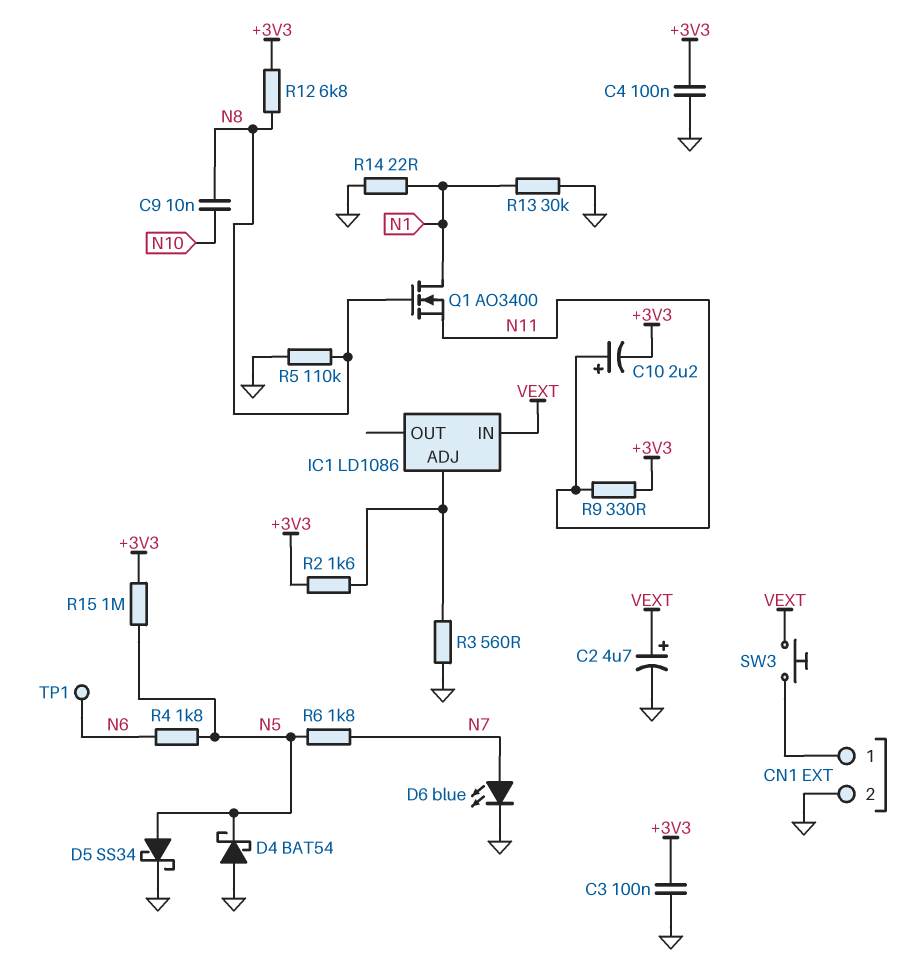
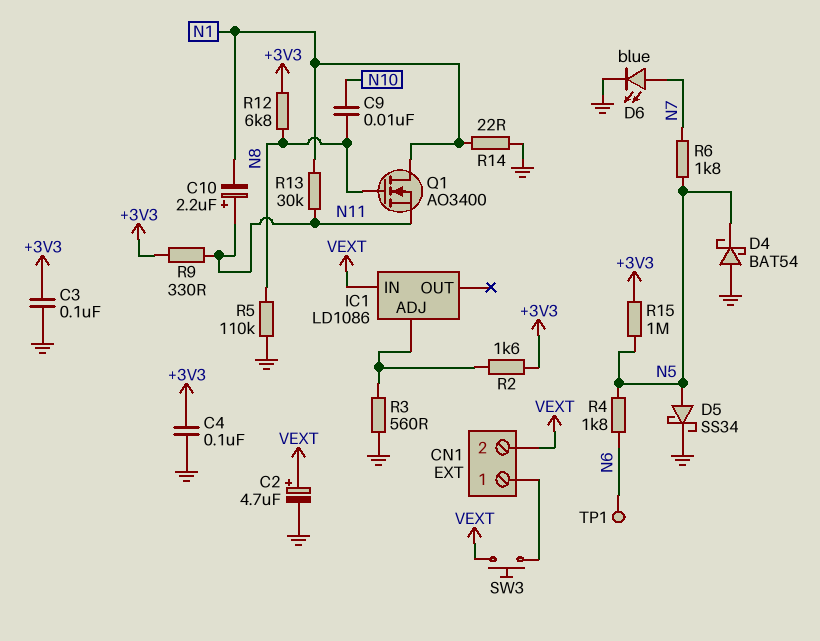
C10: 2.2uF (plus N11, minus +3V3) -> 2.2uF (plus N11, minus N1)
CN1 pin 2: GND -> VEXT
R13: 30k (GND, N1) -> 30k (N1, N11)

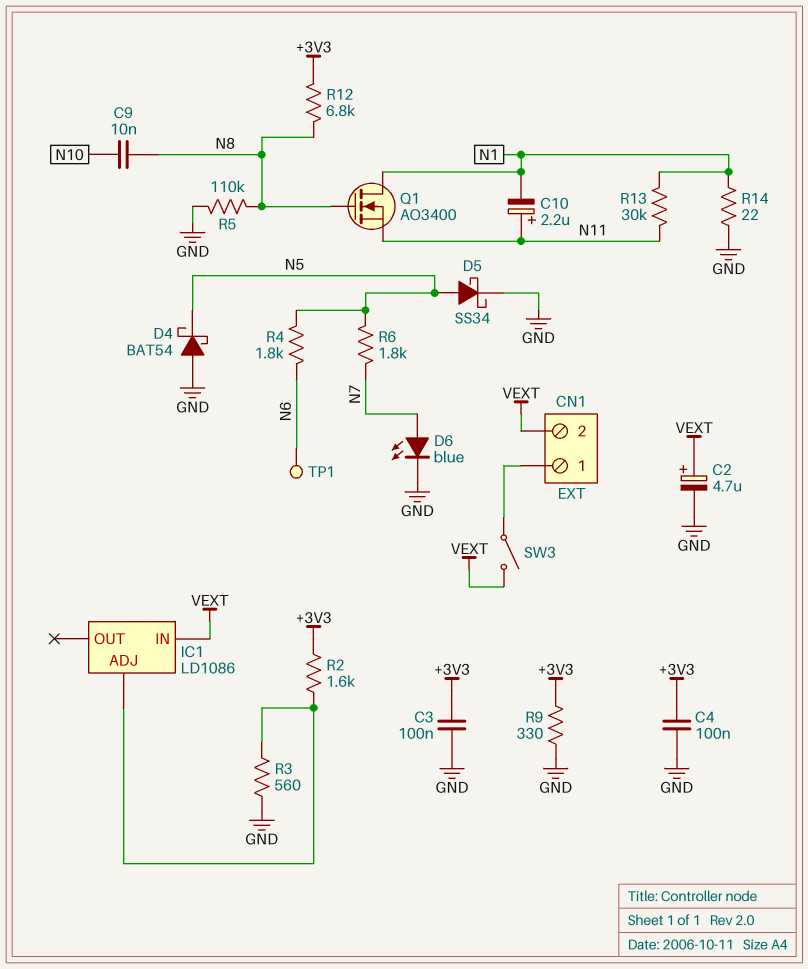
R9: 330 (+3V3, N11) -> 330 (+3V3, GND)
R15: 1M (+3V3, N5) -> none
SW3: button (CN1/1, VEXT) -> switch (CN1/1, VEXT)

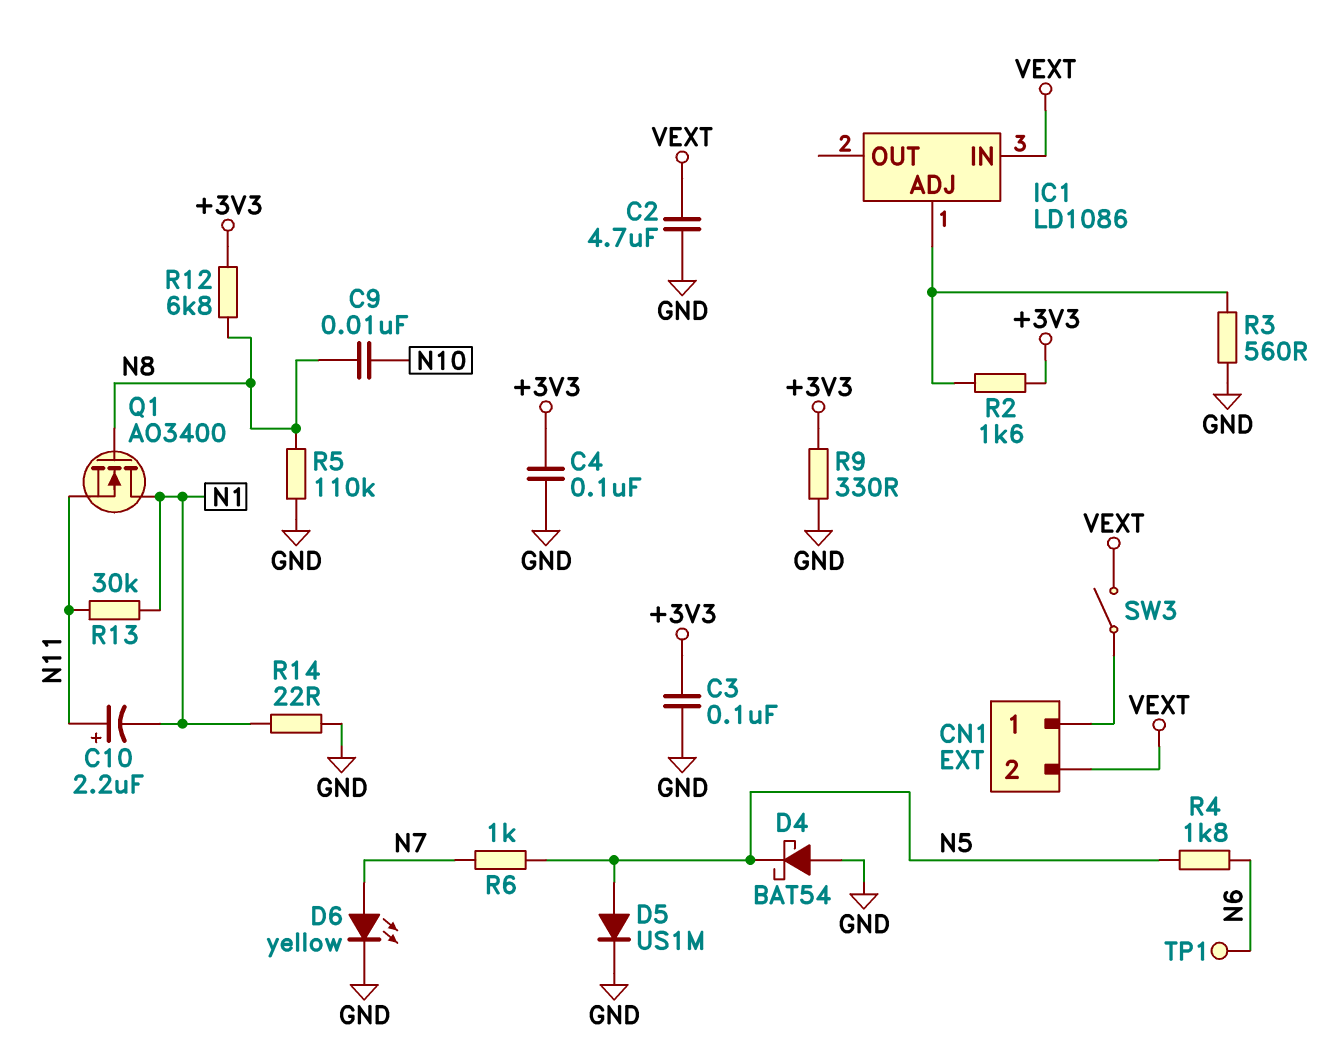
C2: 4.7uF (plus VEXT, minus GND) -> 4.7uF (GND, VEXT)
D5: schottky SS34 (A N5, K GND) -> diode US1M (A N5, K GND)
D6: LED blue (A N7, K GND) -> LED yellow (A N7, K GND)
R6: 1.8k (N5, N7) -> 1k (N5, N7)

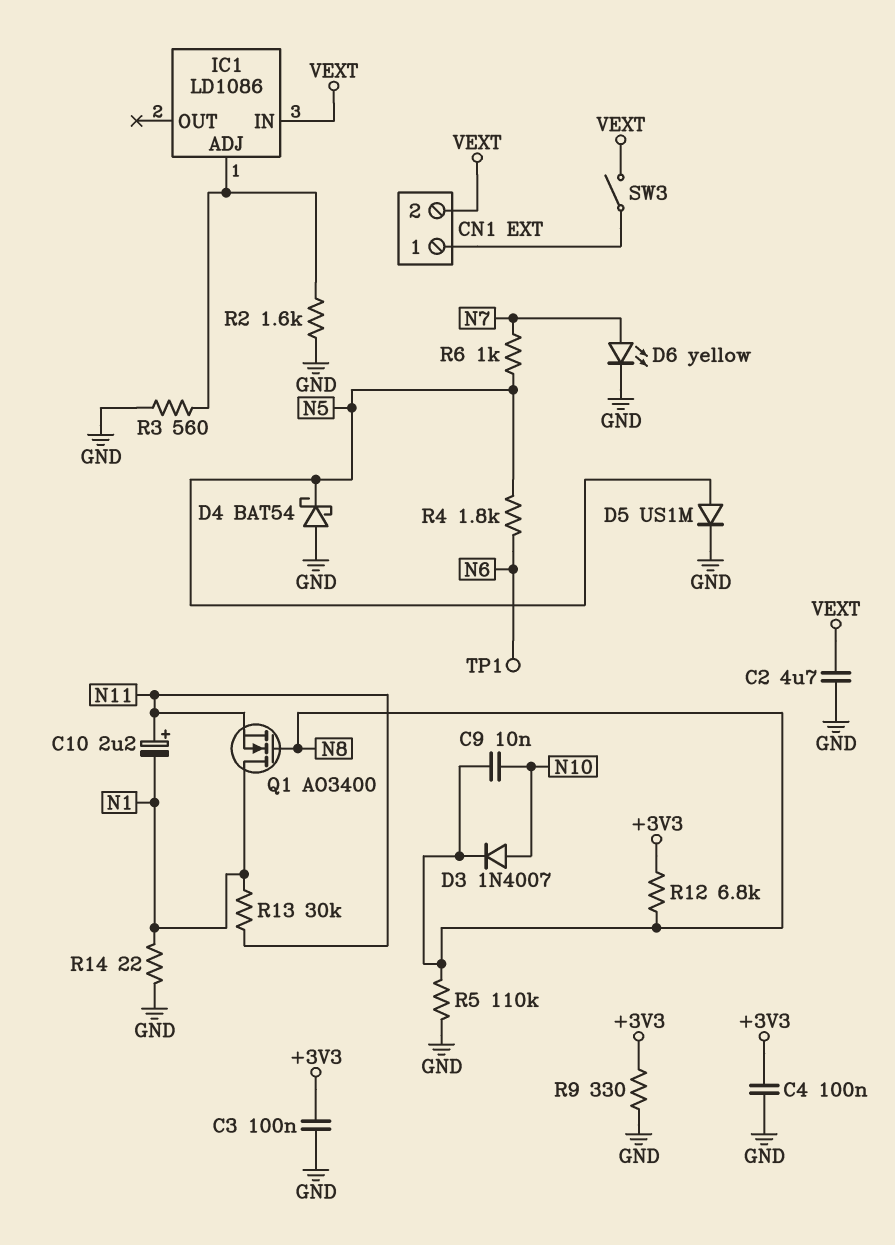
D3: none -> diode 1N4007 (A N10, K N8)
R2: 1.6k (+3V3, IC1/ADJ) -> 1.6k (GND, IC1/ADJ)

